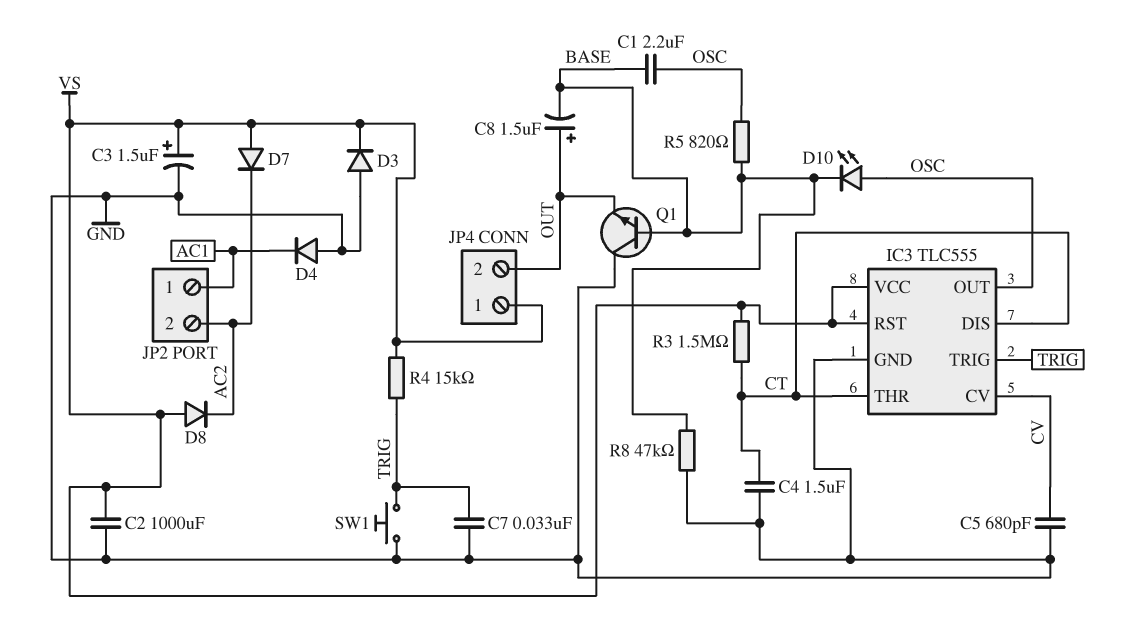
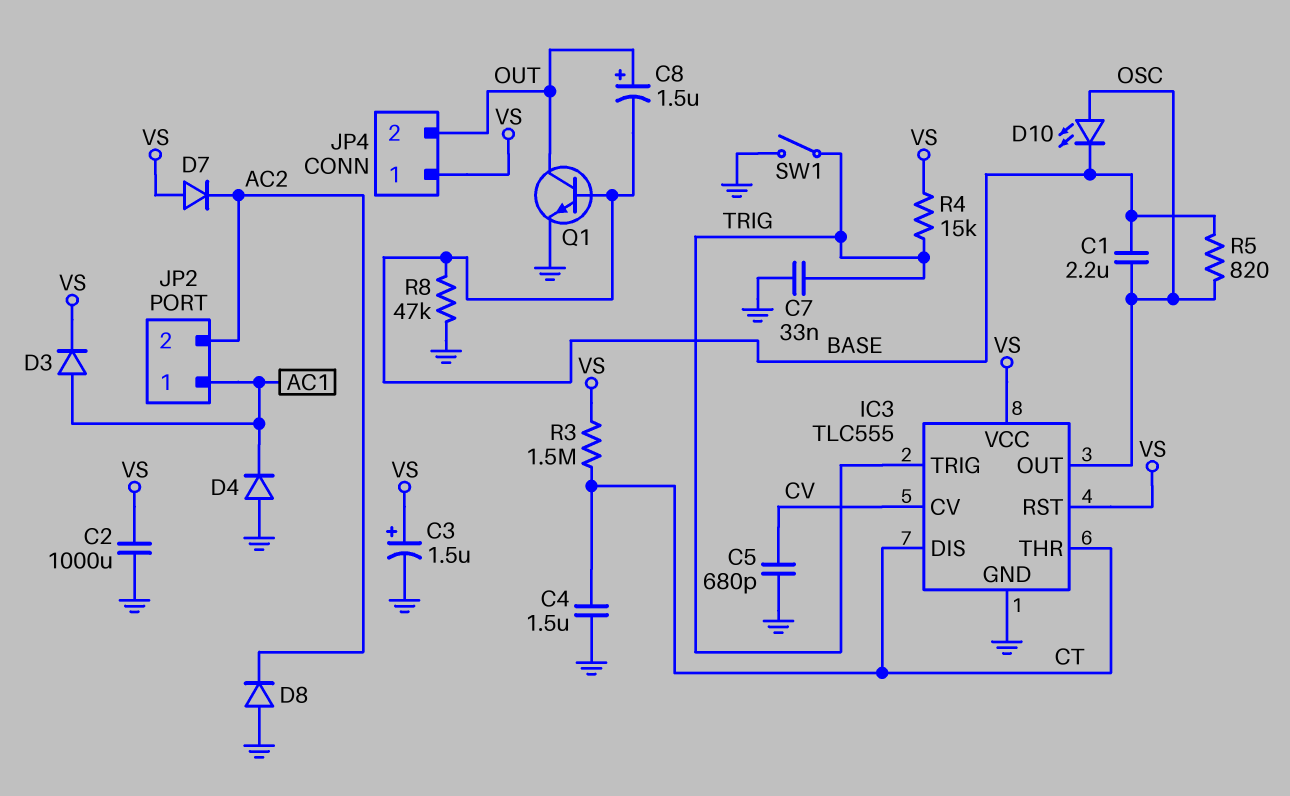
D3: diode (A GND, K VS) -> diode (A AC1, K VS)
D8: diode (A VS, K AC2) -> diode (A GND, K AC2)
Q1: NPN (B BASE, C GND, E OUT) -> NPN (B BASE, C OUT, E GND)
SW1: button (GND, TRIG) -> switch (GND, TRIG)

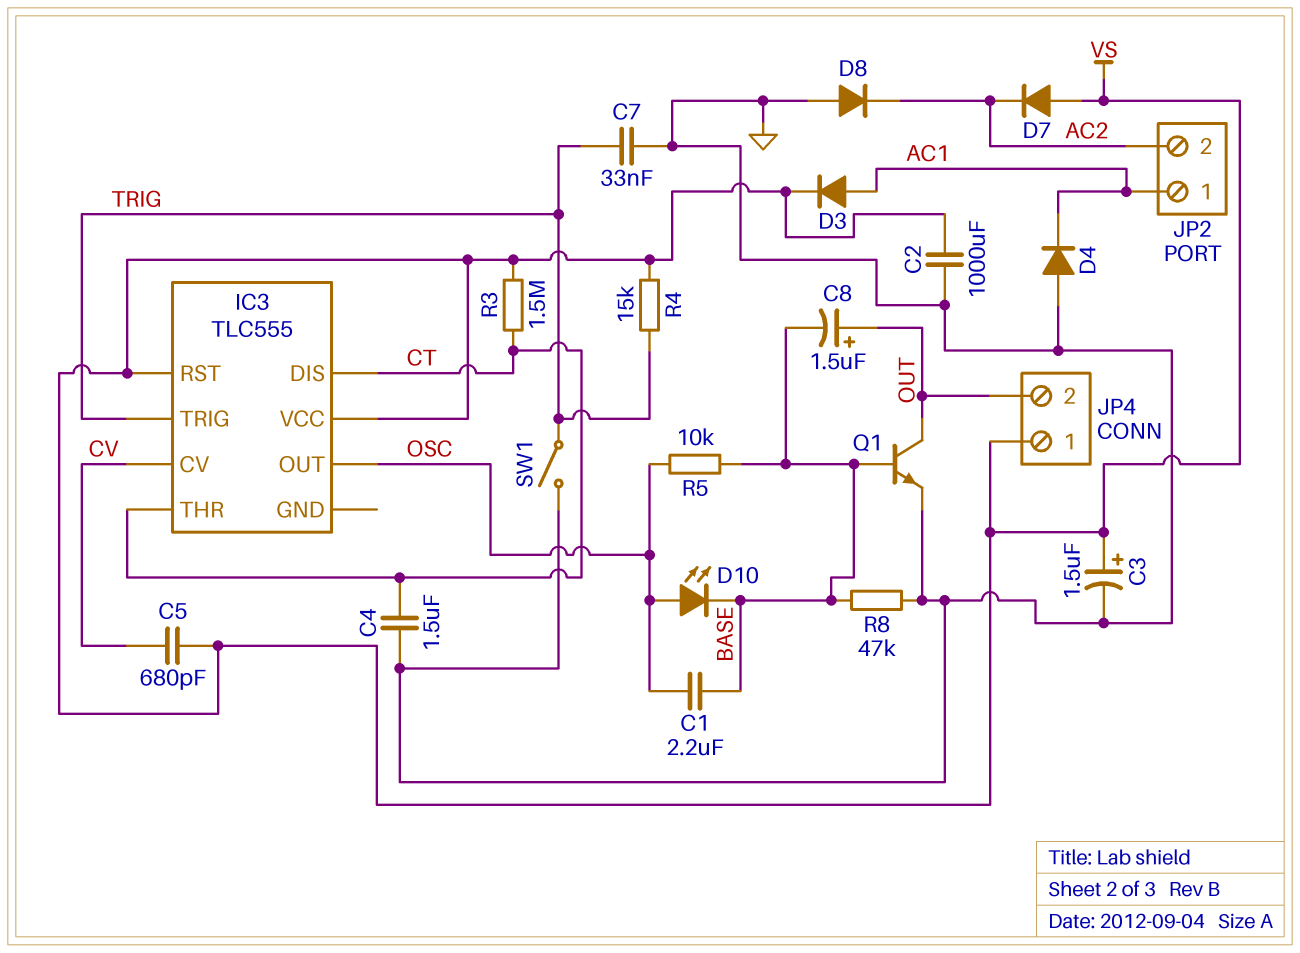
C5: 680pF (CV, GND) -> 680pF (CV, VS)
IC3 pin GND: GND -> none
R5: 820 (BASE, OSC) -> 10k (BASE, OSC)

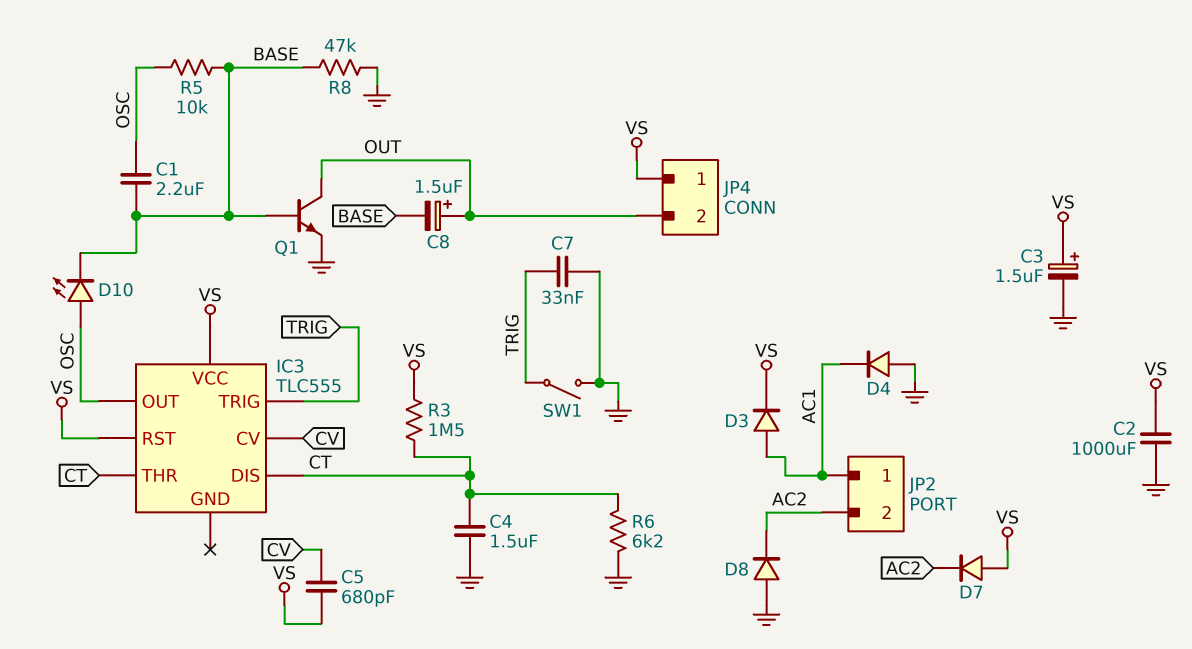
R4: 15k (TRIG, VS) -> none
R6: none -> 6.2k (CT, GND)

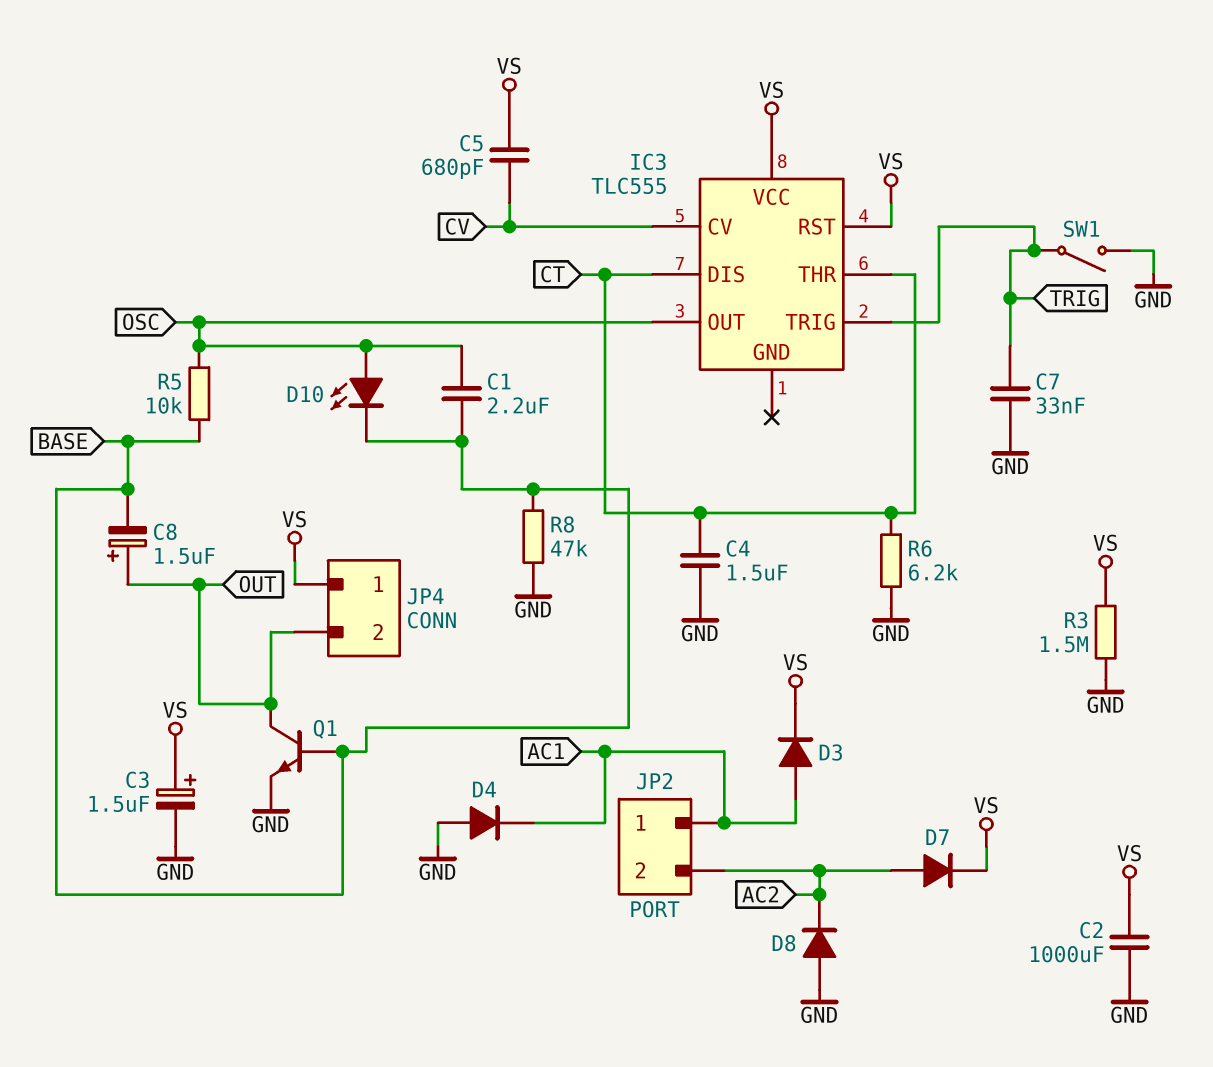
D7: diode (A VS, K AC2) -> diode (A AC2, K VS)
R3: 1.5M (CT, VS) -> 1.5M (GND, VS)

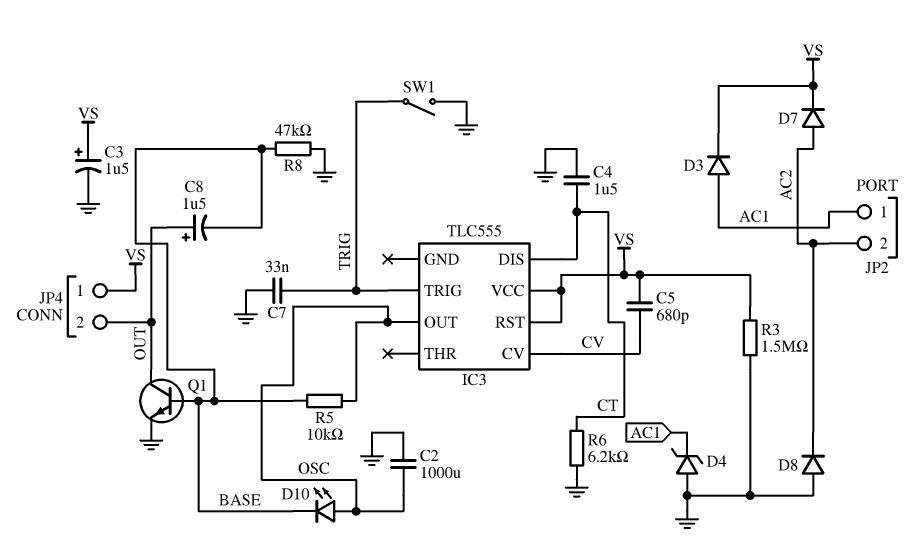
C1: 2.2uF (BASE, OSC) -> none
C2: 1000uF (GND, VS) -> 1000uF (GND, OSC)
D4: diode (A GND, K AC1) -> zener (A GND, K AC1)
IC3 pin THR: CT -> none

